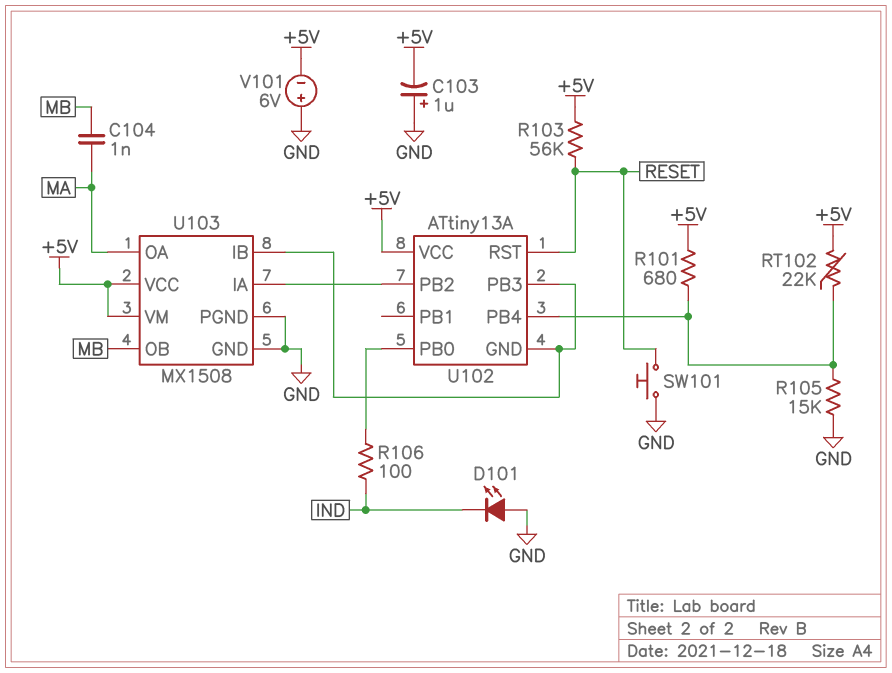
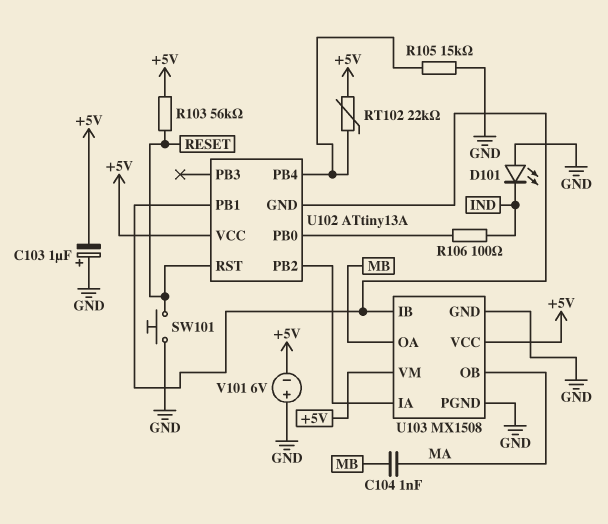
R101: 680 (+5V, U102/PB4) -> none
U102 pin PB1: none -> U102/GND
U102 pin PB3: U102/GND -> none
U103 pin OA: MA -> MB
U103 pin OB: MB -> MA

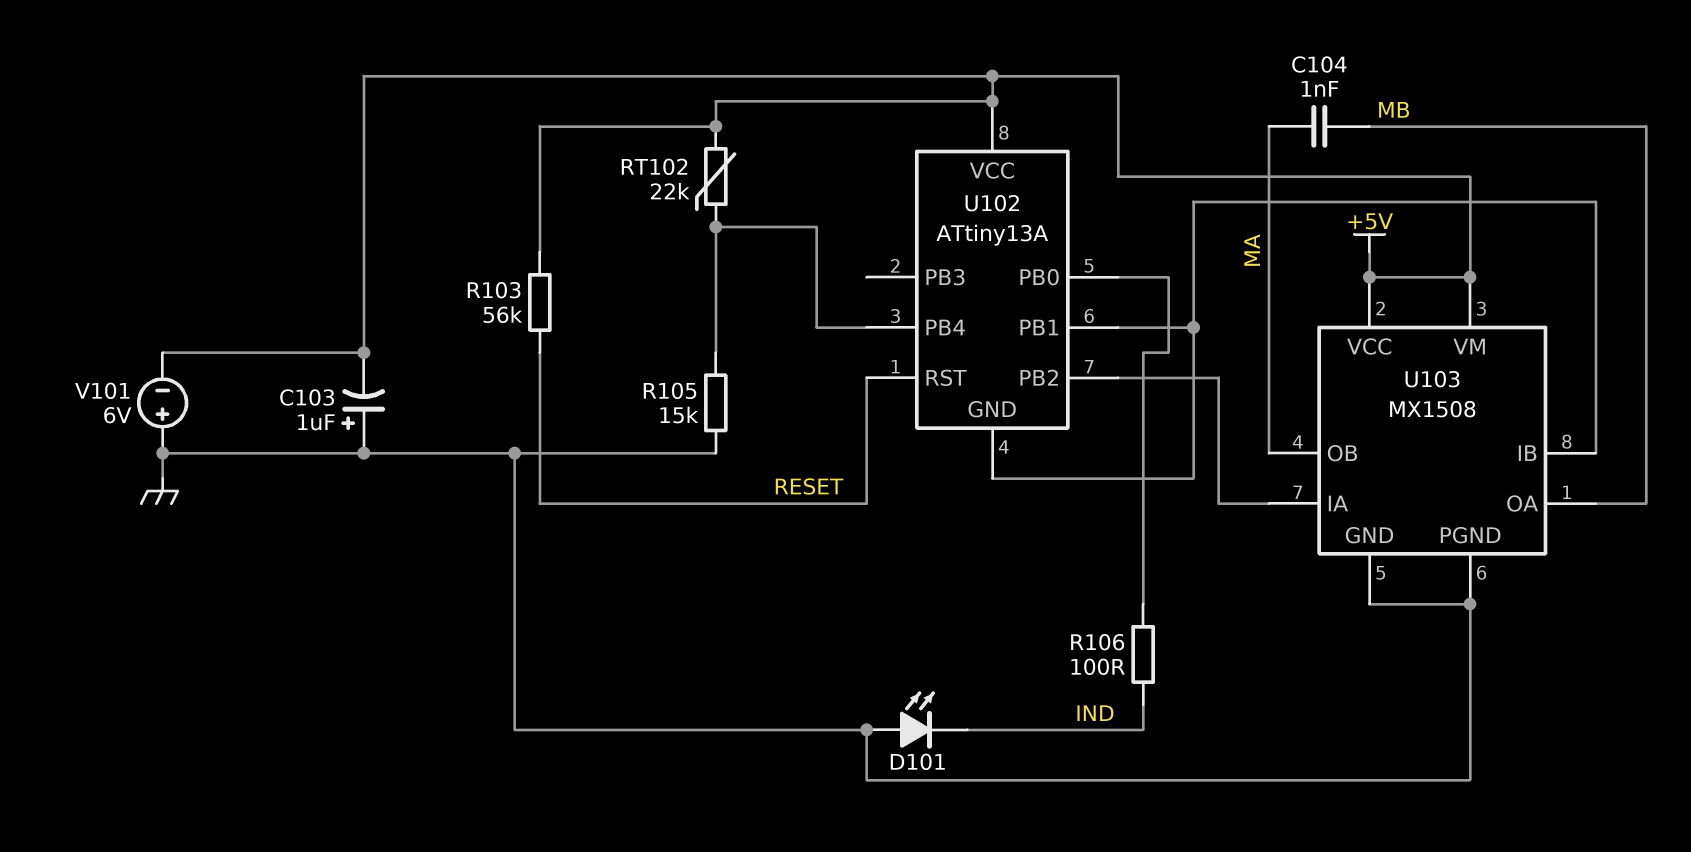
SW101: button (GND, RESET) -> none

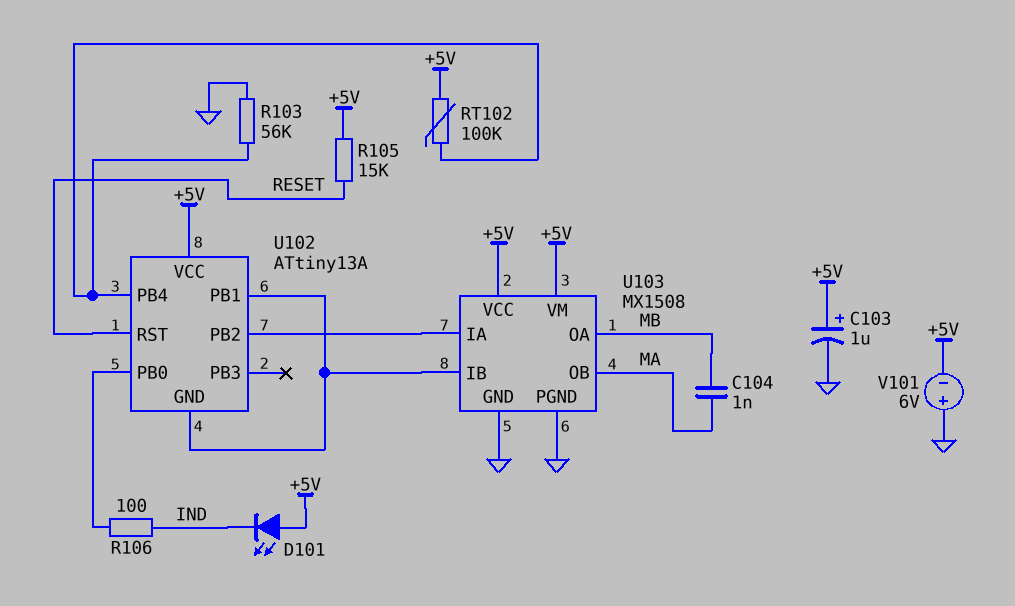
C103: 1uF (plus GND, minus +5V) -> 1uF (plus +5V, minus GND)
D101: LED (A GND, K IND) -> LED (A +5V, K IND)
R103: 56k (+5V, RESET) -> 56k (GND, U102/PB4)
R105: 15k (GND, U102/PB4) -> 15k (+5V, RESET)
RT102: 22k (+5V, U102/PB4) -> 100k (+5V, U102/PB4)

